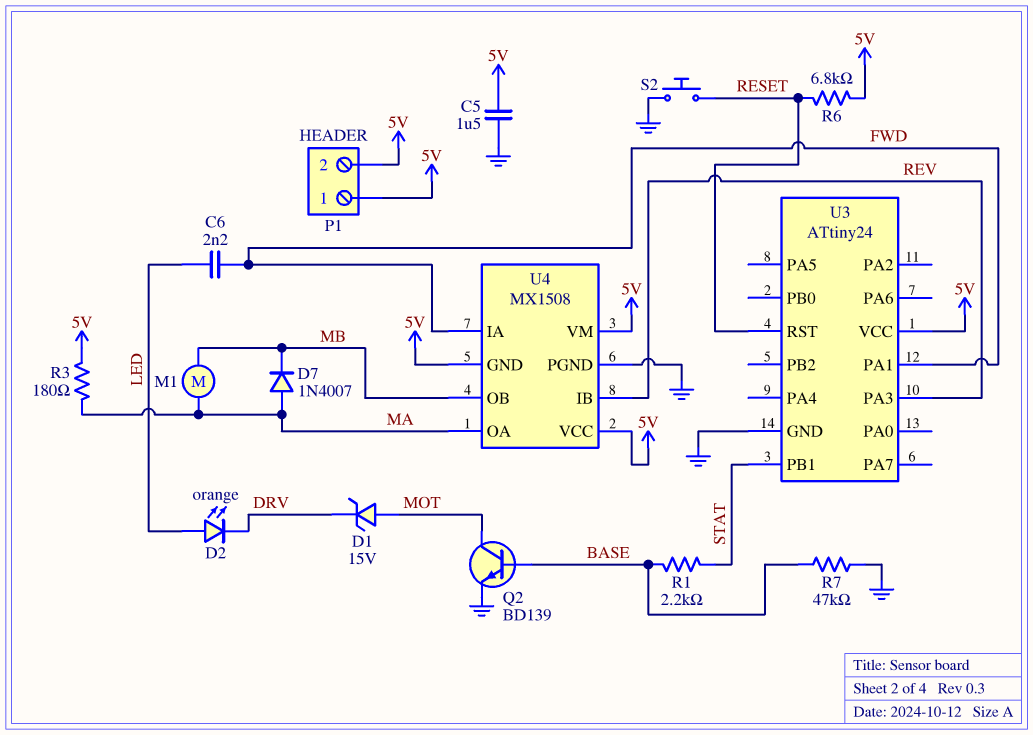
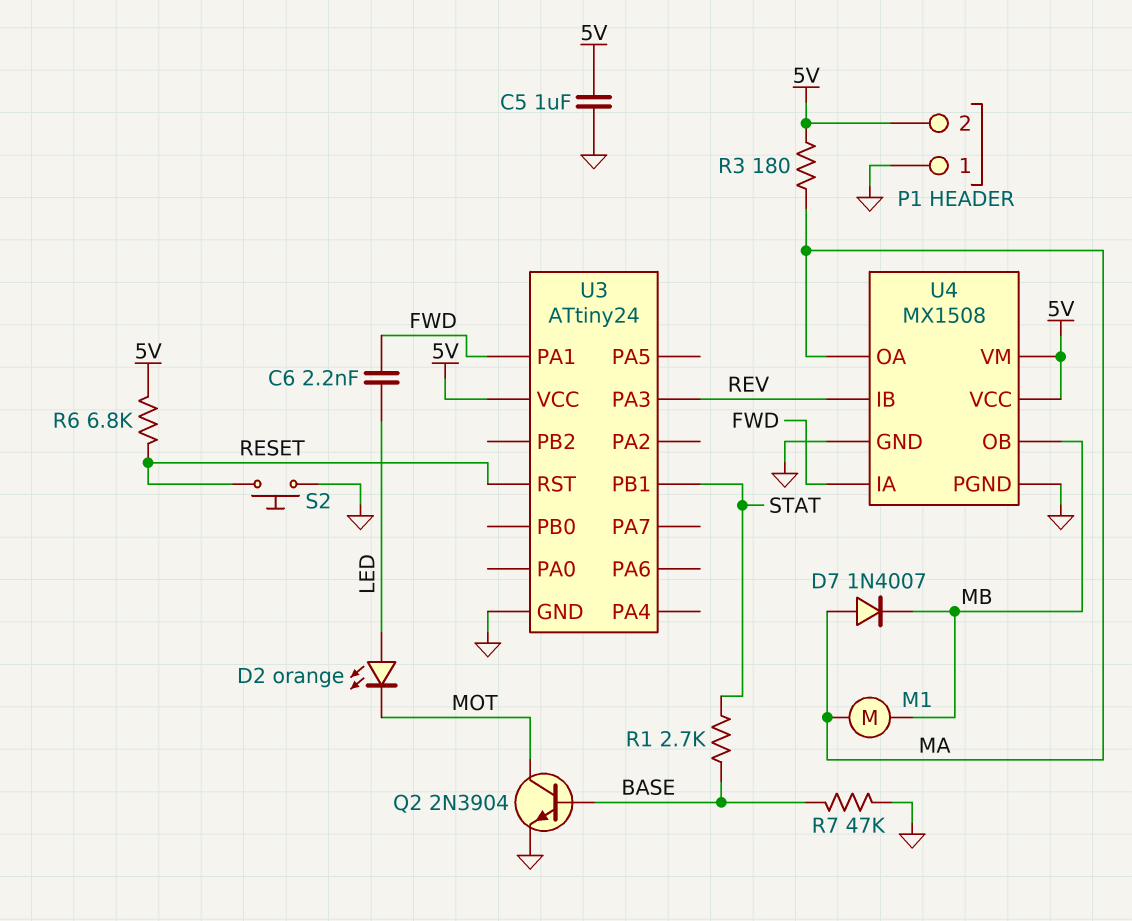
C5: 1.5uF (5V, GND) -> 1uF (5V, GND)
D1: zener 15V (A MOT, K DRV) -> none
D2: LED orange (A LED, K DRV) -> LED orange (A LED, K MOT)
P1 pin 1: 5V -> GND
Q2: NPN BD139 (B BASE, C MOT, E GND) -> NPN 2N3904 (B BASE, C MOT, E GND)
R1: 2.2k (BASE, STAT) -> 2.7k (BASE, STAT)
U4 pin GND: 5V -> GND

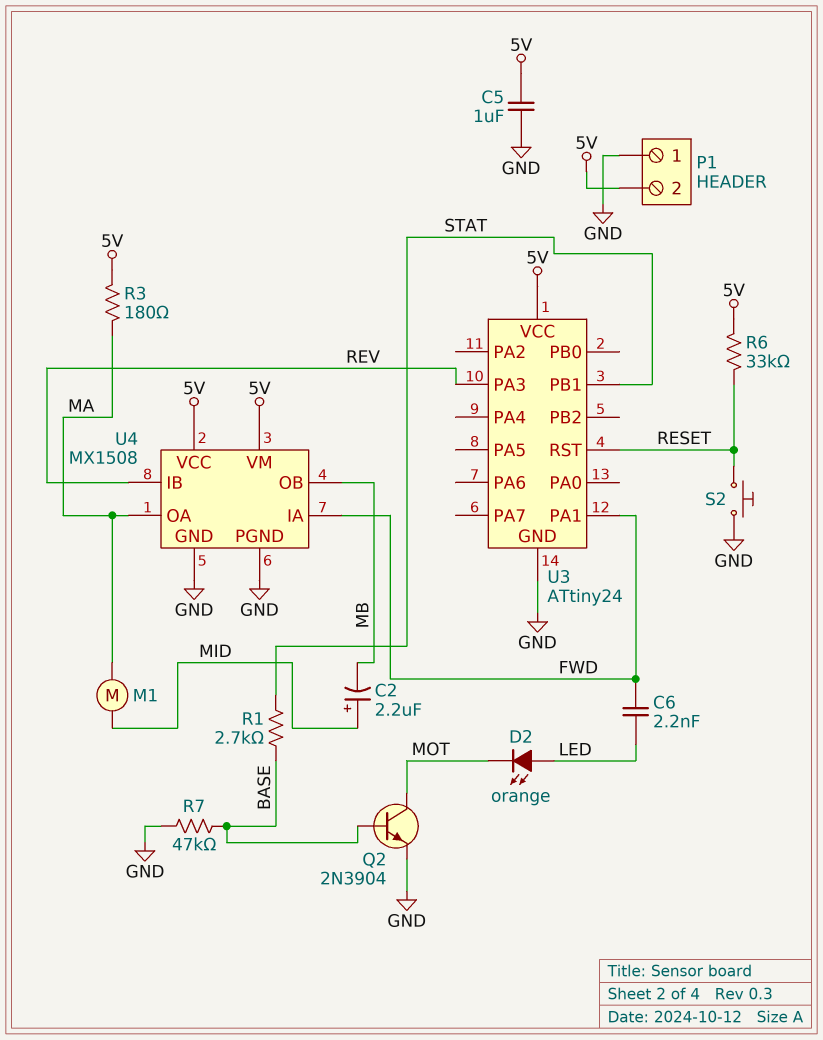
C2: none -> 2.2uF (plus MID, minus MB)
D7: diode 1N4007 (A MA, K MB) -> none
M1: motor (MA, MB) -> motor (MA, MID)
R6: 6.8k (5V, RESET) -> 33k (5V, RESET)

